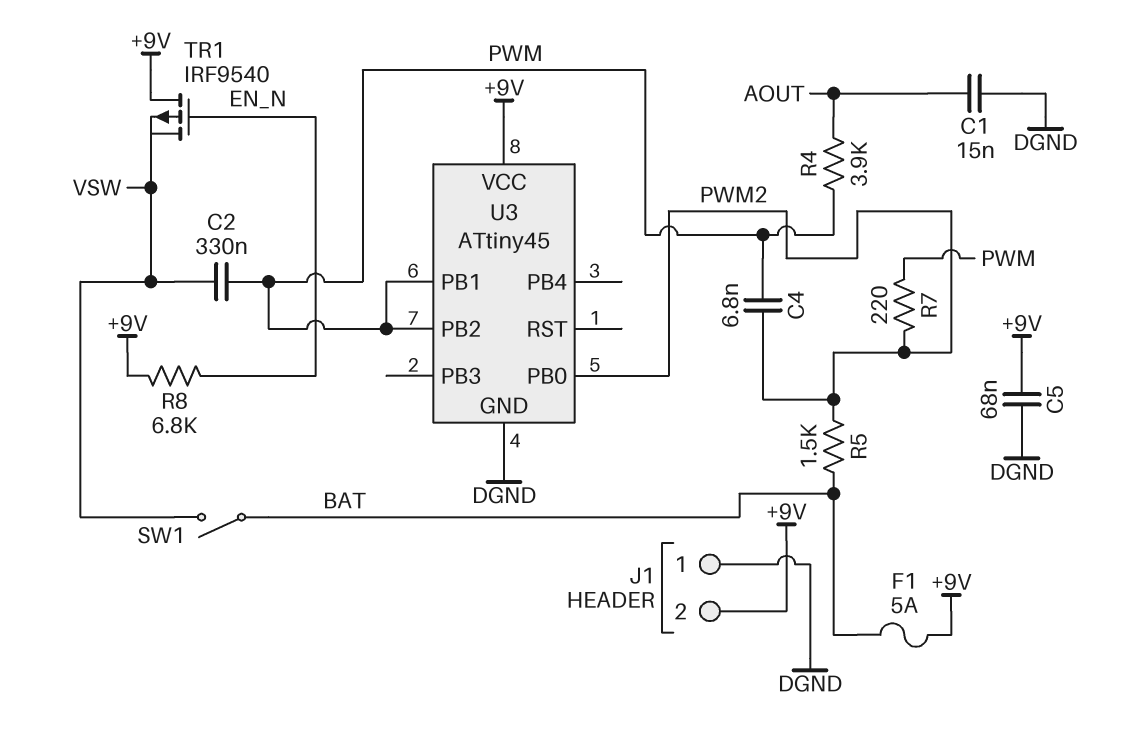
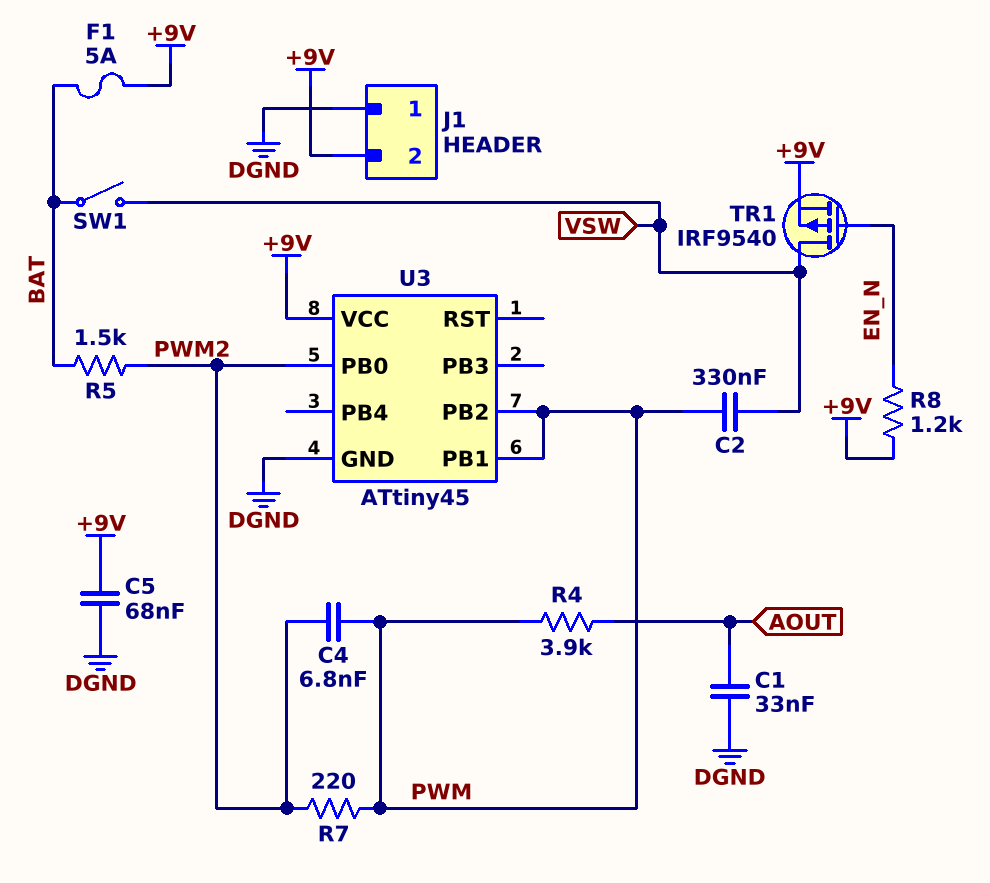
C1: 15nF (AOUT, DGND) -> 33nF (AOUT, DGND)
R8: 6.8k (+9V, EN_N) -> 1.2k (+9V, EN_N)
TR1: PMOS IRF9540 (G EN_N, D +9V, S VSW) -> PMOS IRF9540 (G EN_N, D VSW, S +9V)

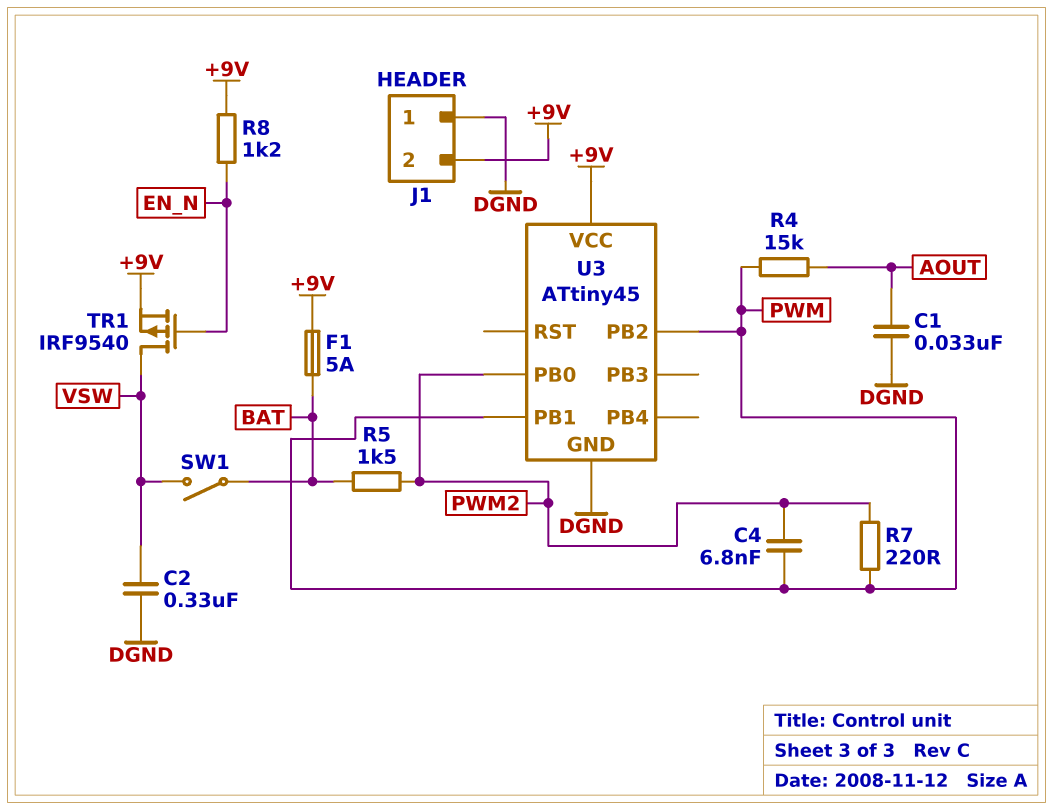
C2: 330nF (PWM, VSW) -> 330nF (DGND, VSW)
C5: 68nF (+9V, DGND) -> none
R4: 3.9k (AOUT, PWM) -> 15k (AOUT, PWM)

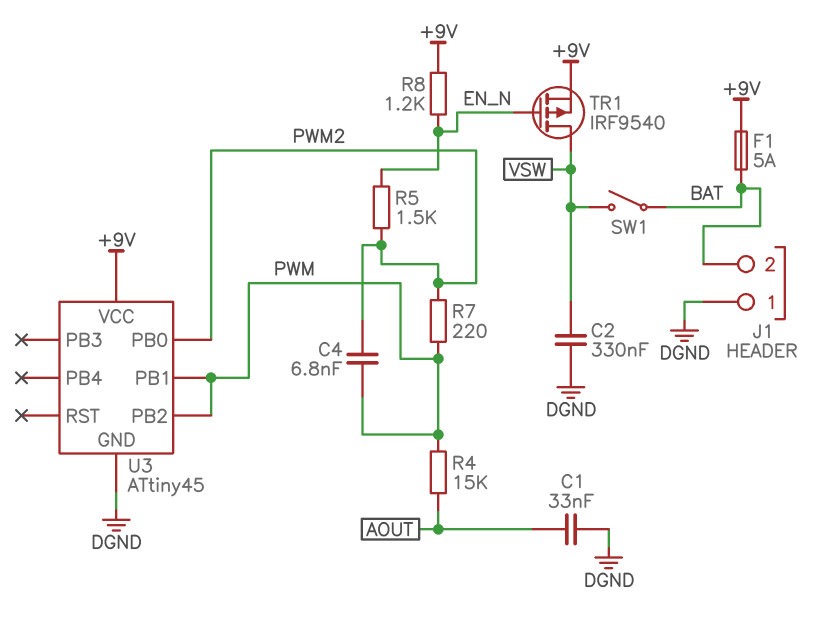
J1 pin 2: +9V -> BAT
R5: 1.5k (BAT, PWM2) -> 1.5k (EN_N, PWM2)

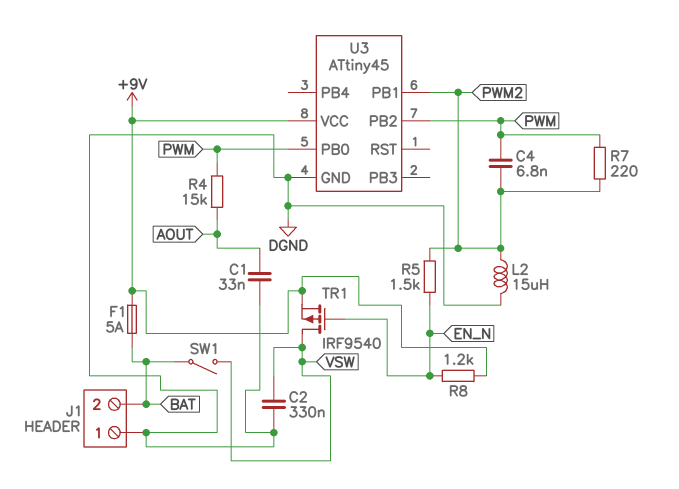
L2: none -> 15uH (DGND, PWM2)
U3 pin PB0: PWM2 -> PWM
U3 pin PB1: PWM -> PWM2

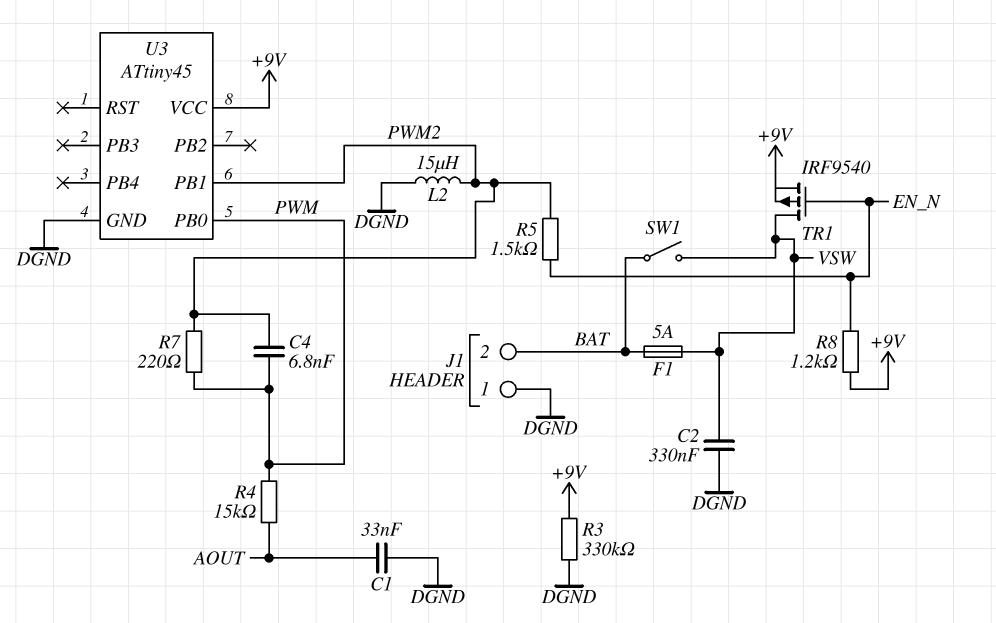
F1: 5A (+9V, BAT) -> 5A (BAT, VSW)
R3: none -> 330k (+9V, DGND)
U3 pin PB2: PWM -> none

